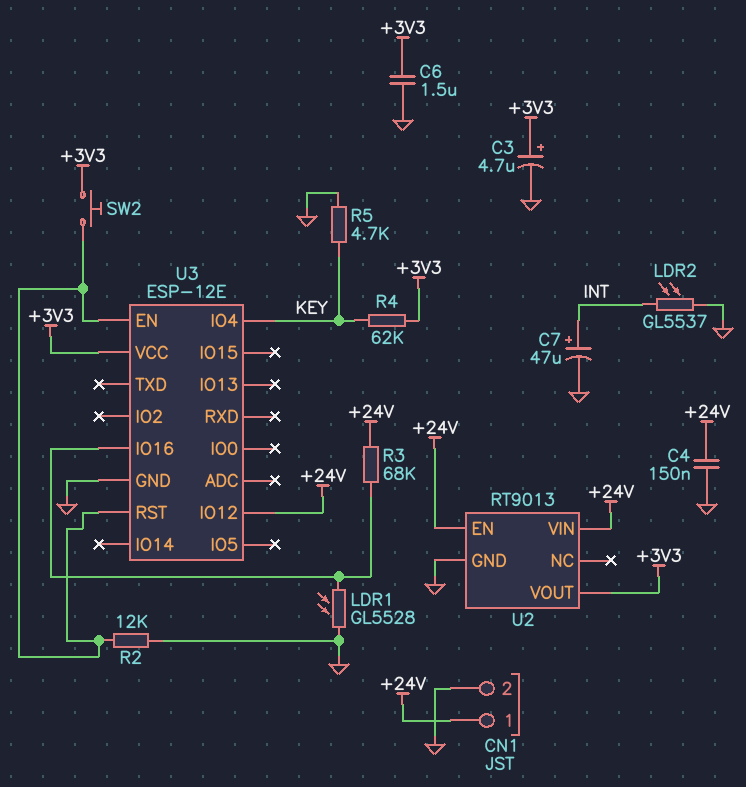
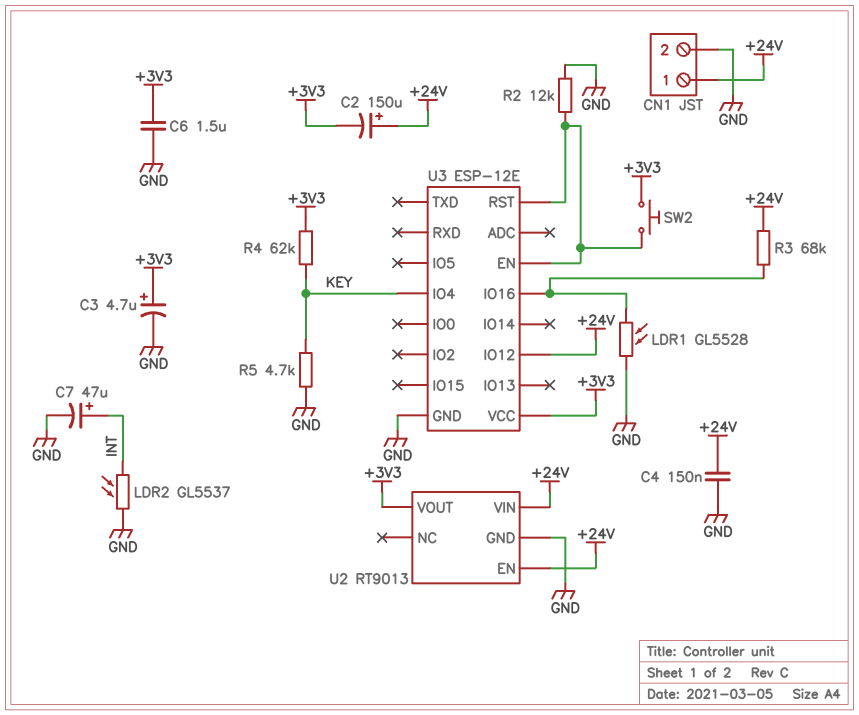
C2: none -> 150uF (plus +24V, minus +3V3)

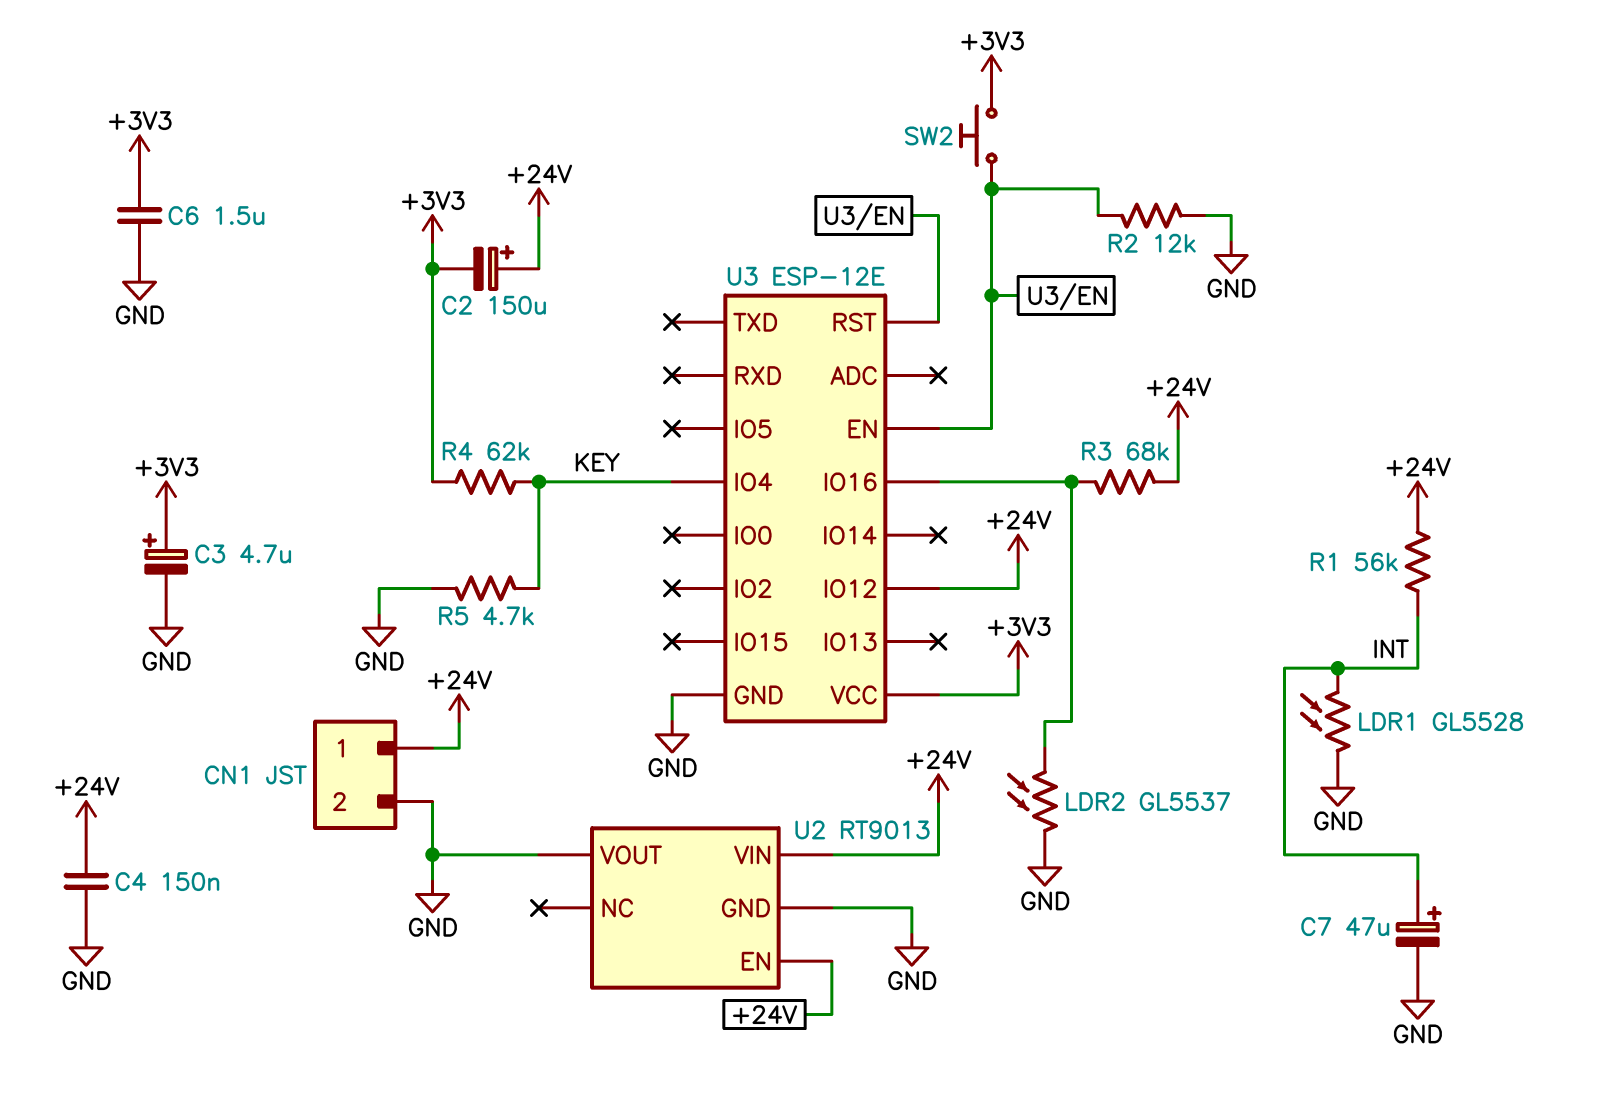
LDR1: GL5528 (GND, U3/IO16) -> GL5528 (GND, INT)
LDR2: GL5537 (GND, INT) -> GL5537 (GND, U3/IO16)
R1: none -> 56k (+24V, INT)
U2 pin VOUT: +3V3 -> GND

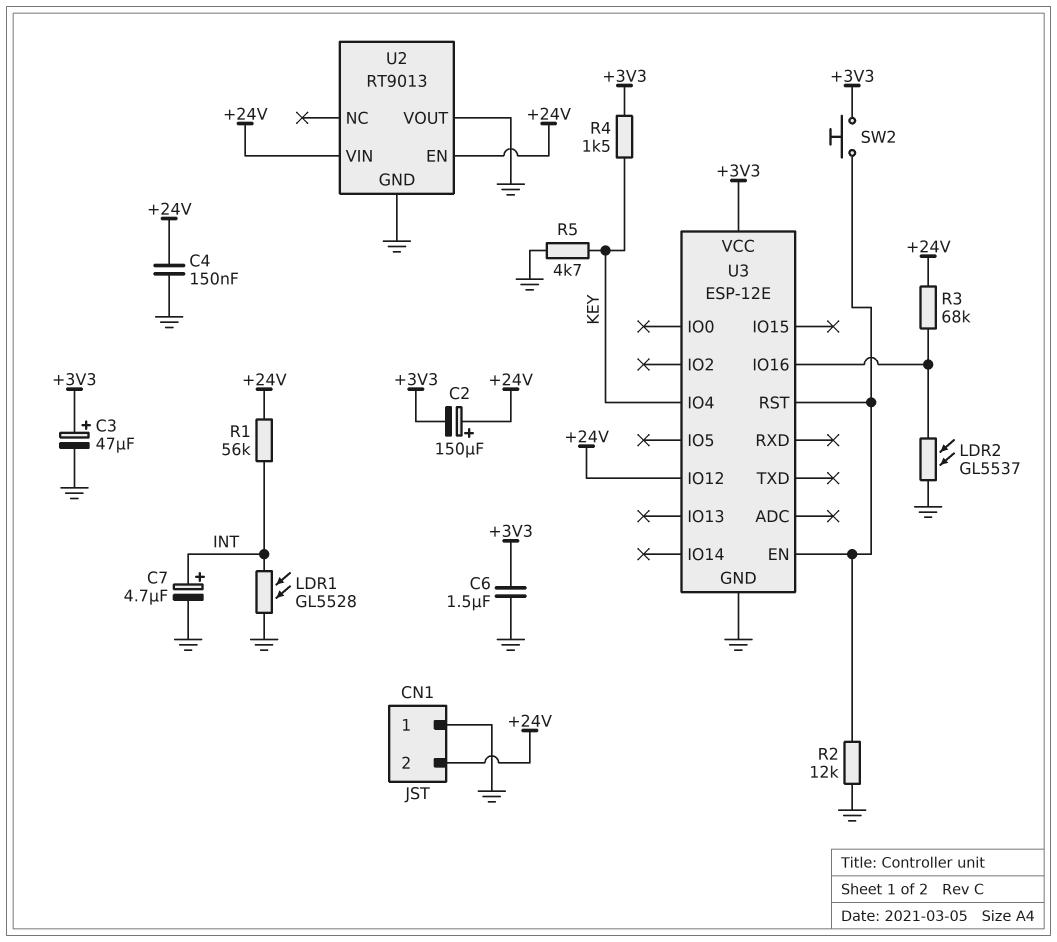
C3: 4.7uF (plus +3V3, minus GND) -> 47uF (plus +3V3, minus GND)
C7: 47uF (plus INT, minus GND) -> 4.7uF (plus INT, minus GND)
CN1 pin 1: +24V -> GND
CN1 pin 2: GND -> +24V
R4: 62k (+3V3, KEY) -> 1.5k (+3V3, KEY)

